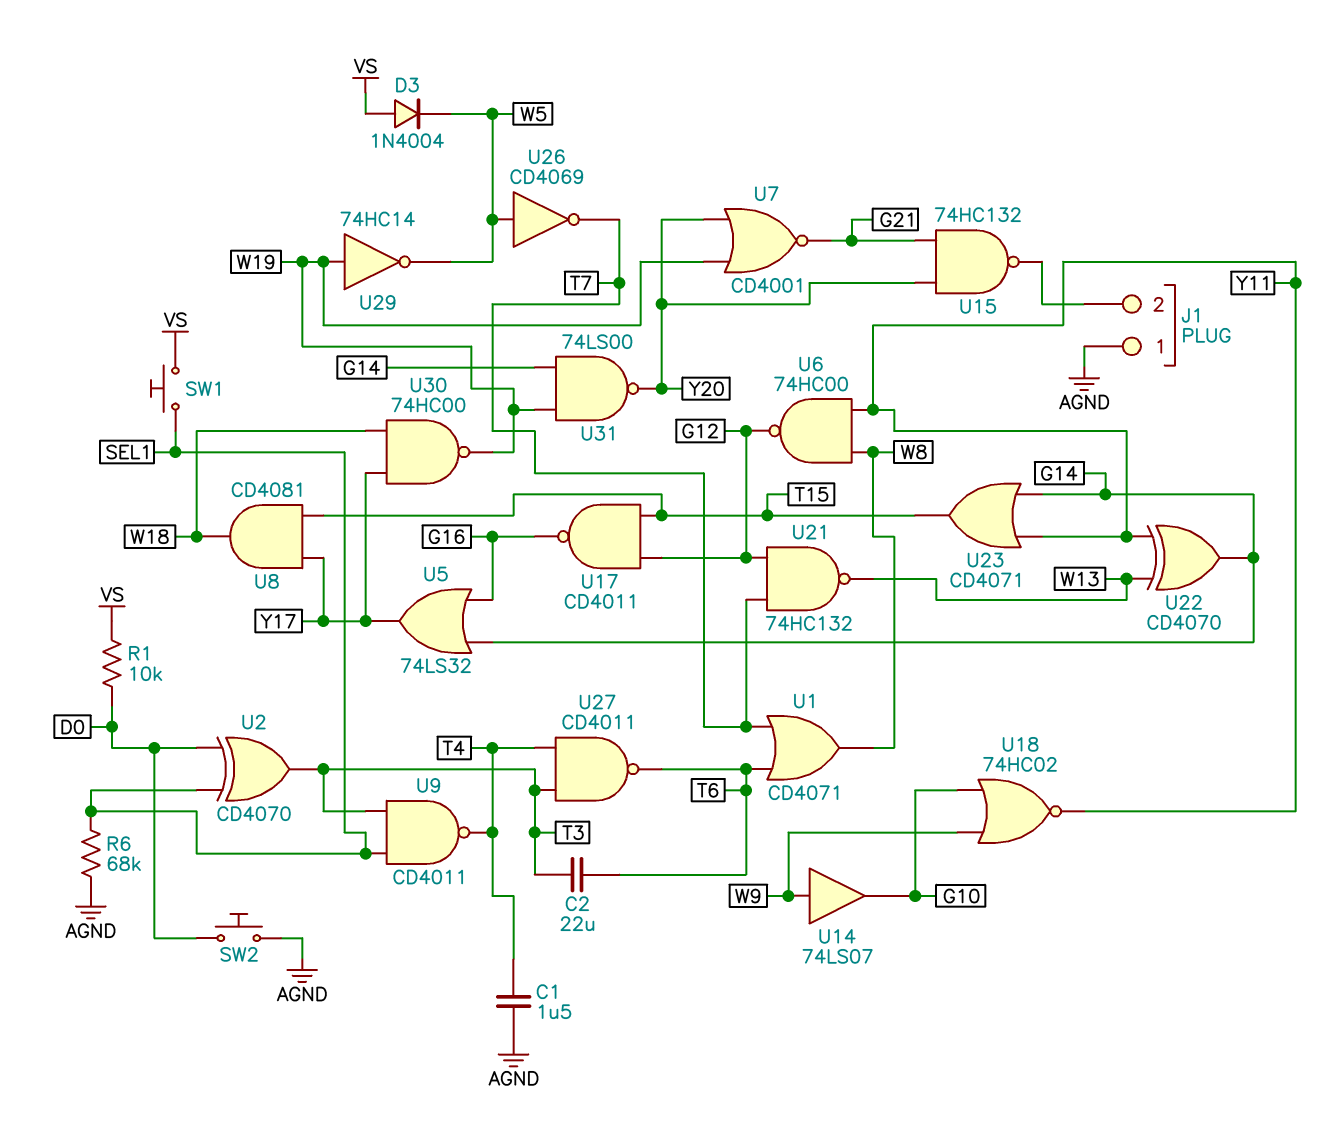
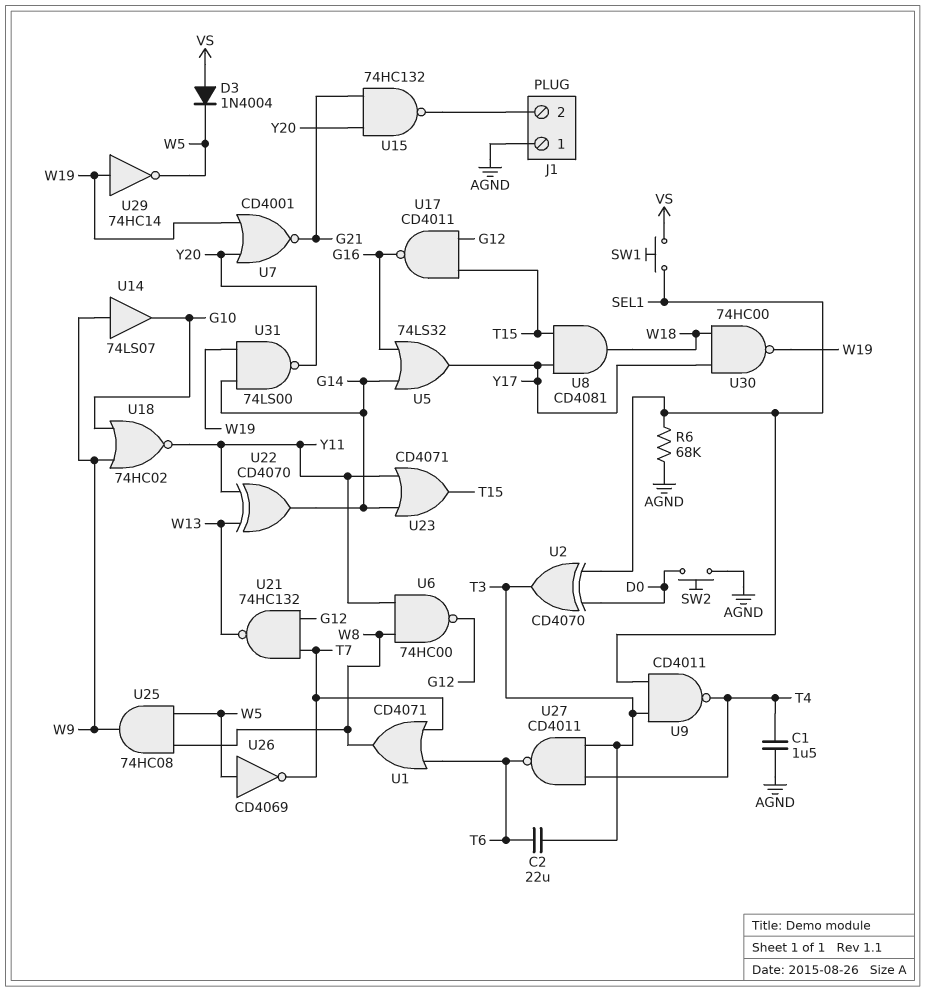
R1: 10k (D0, VS) -> none
U25: none -> AND 74HC08 (in W5, in W8, out W9)

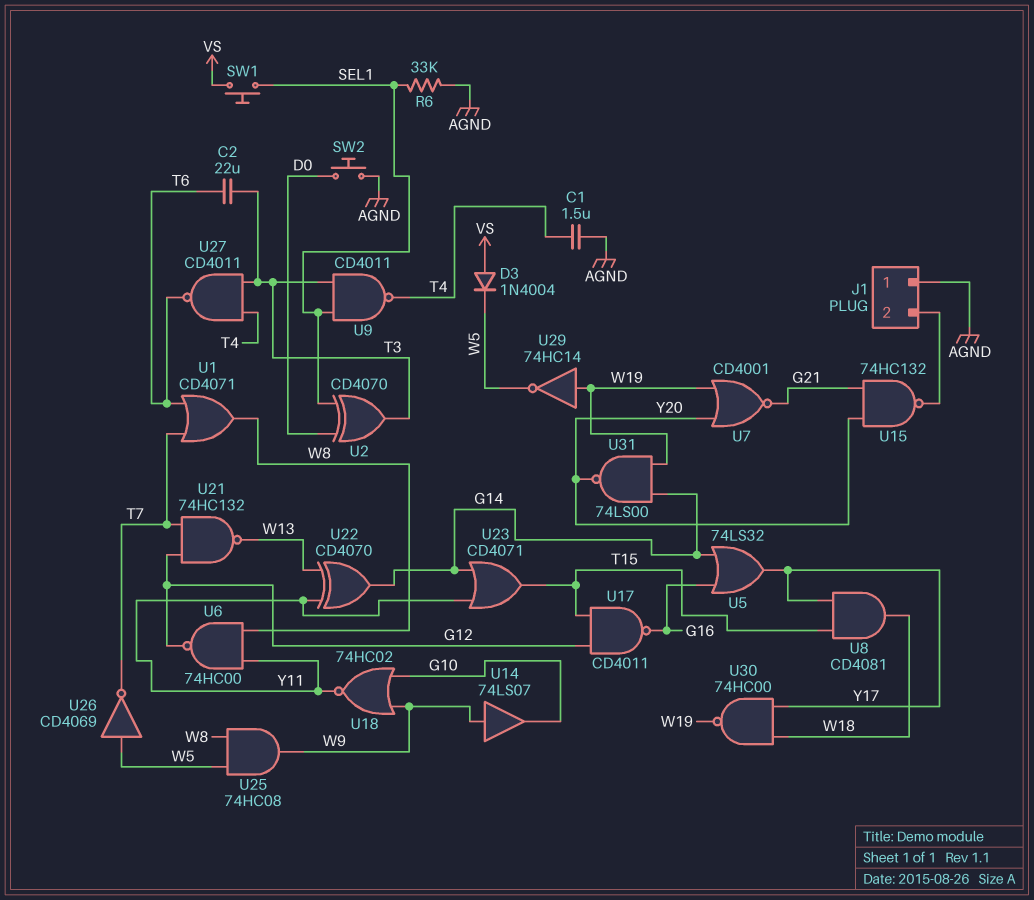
R6: 68k (AGND, SEL1) -> 33k (AGND, SEL1)

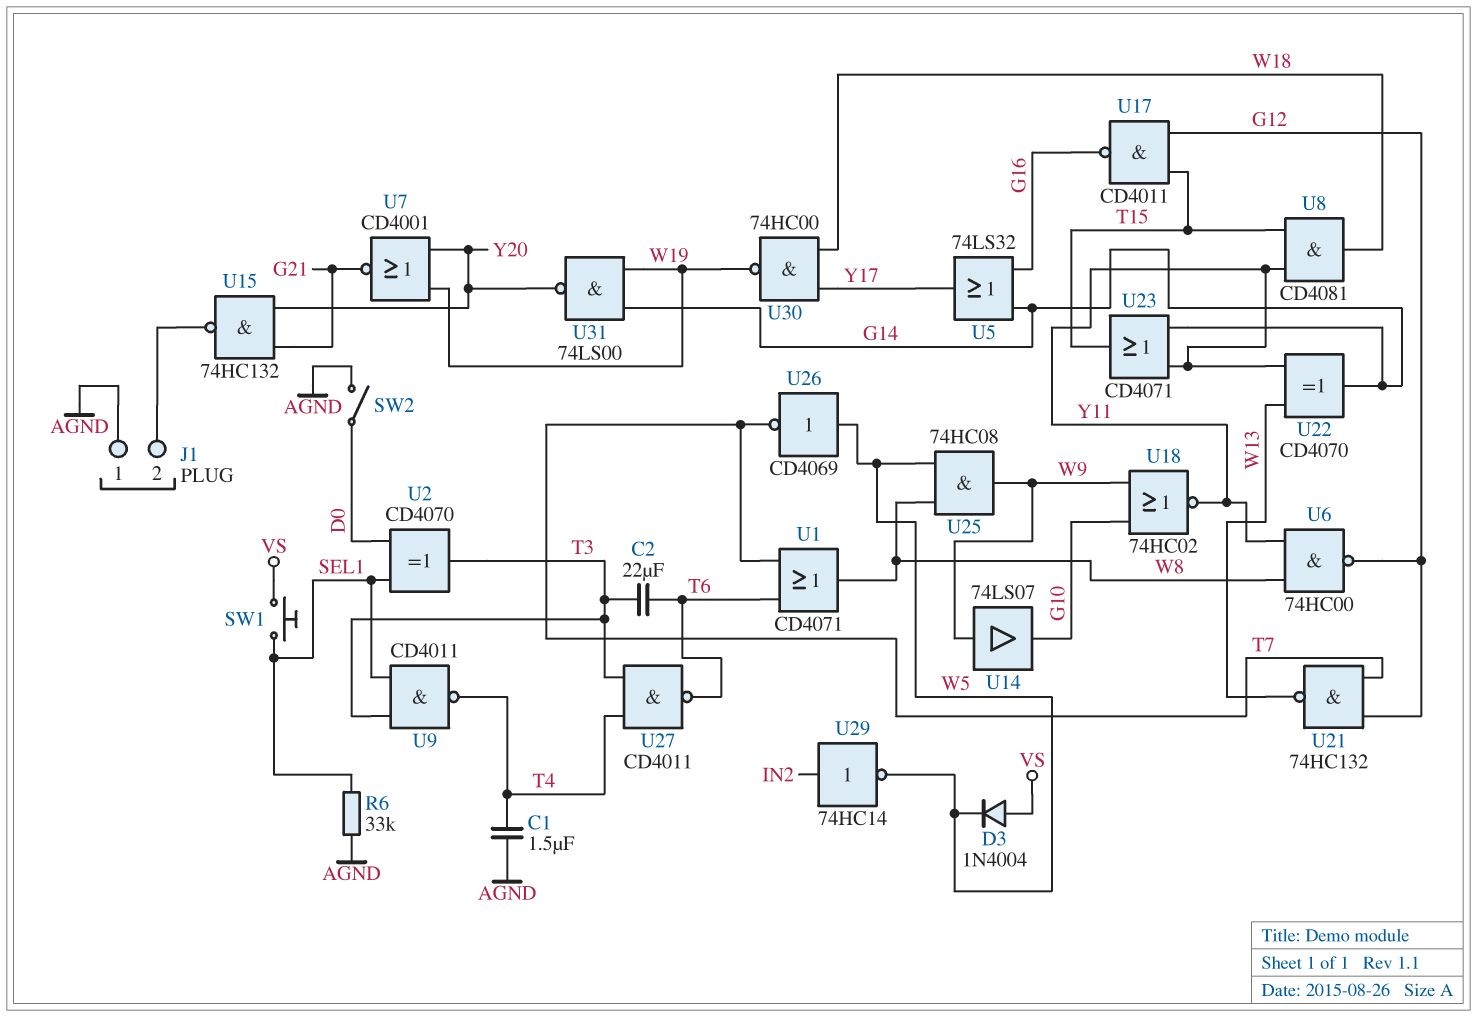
SW2: button (AGND, D0) -> switch (AGND, D0)
U8: AND CD4081 (in T15, in Y17, out W18) -> AND CD4081 (in T15, in Y11, out W18)
U29: NOT 74HC14 (in W19, out W5) -> NOT 74HC14 (in IN2, out W5)

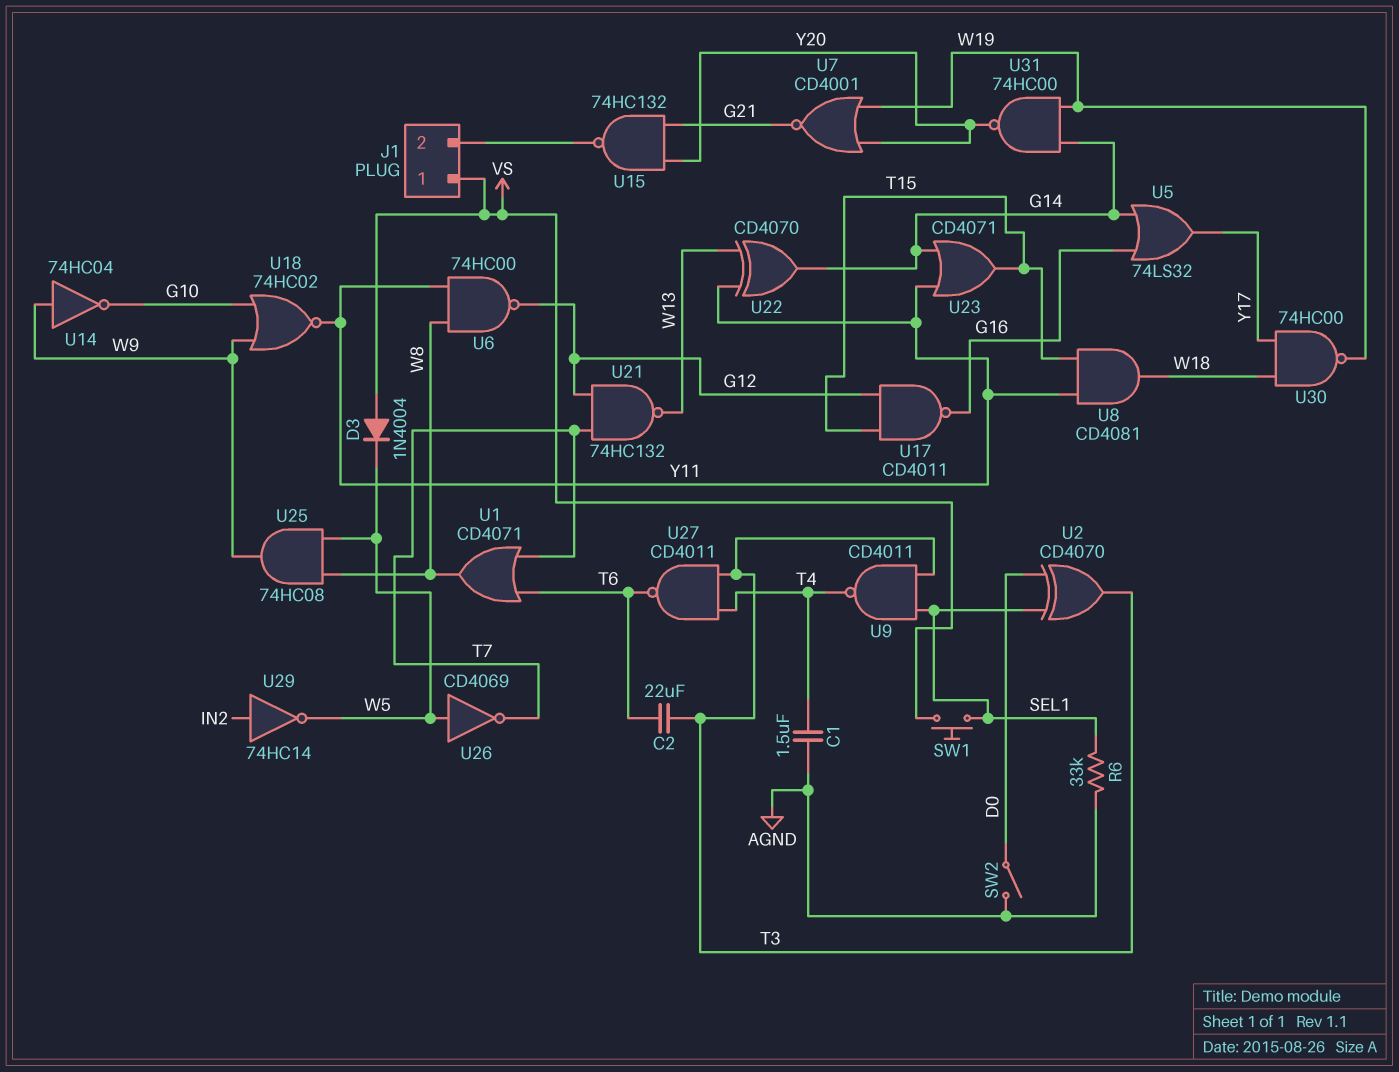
J1 pin 1: AGND -> VS
U14: buffer 74LS07 (in W9, out G10) -> NOT 74HC04 (in W9, out G10)
U31: NAND 74LS00 (in G14, in W19, out Y20) -> NAND 74HC00 (in G14, in W19, out Y20)

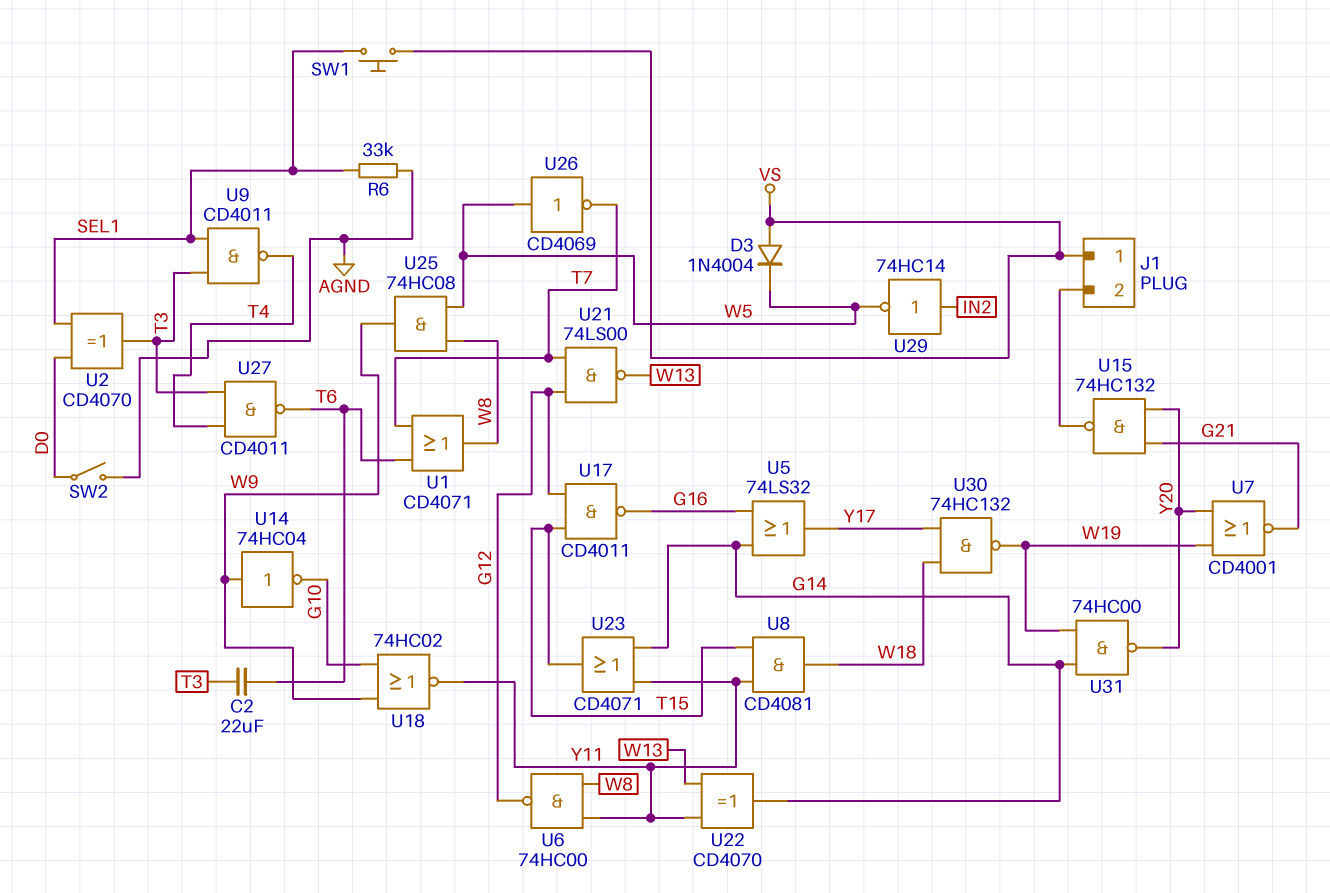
C1: 1.5uF (AGND, T4) -> none
U21: NAND 74HC132 (in G12, in T7, out W13) -> NAND 74LS00 (in G12, in T7, out W13)
U30: NAND 74HC00 (in W18, in Y17, out W19) -> NAND 74HC132 (in W18, in Y17, out W19)

